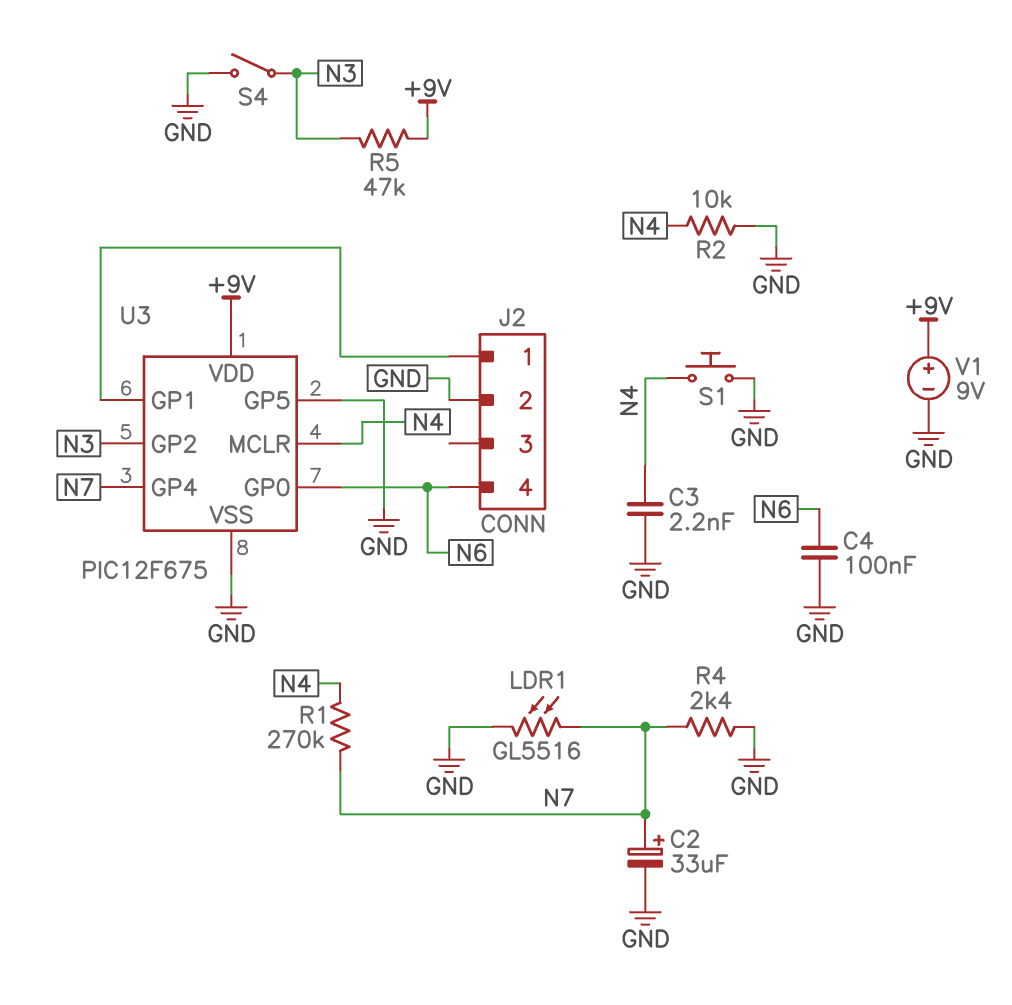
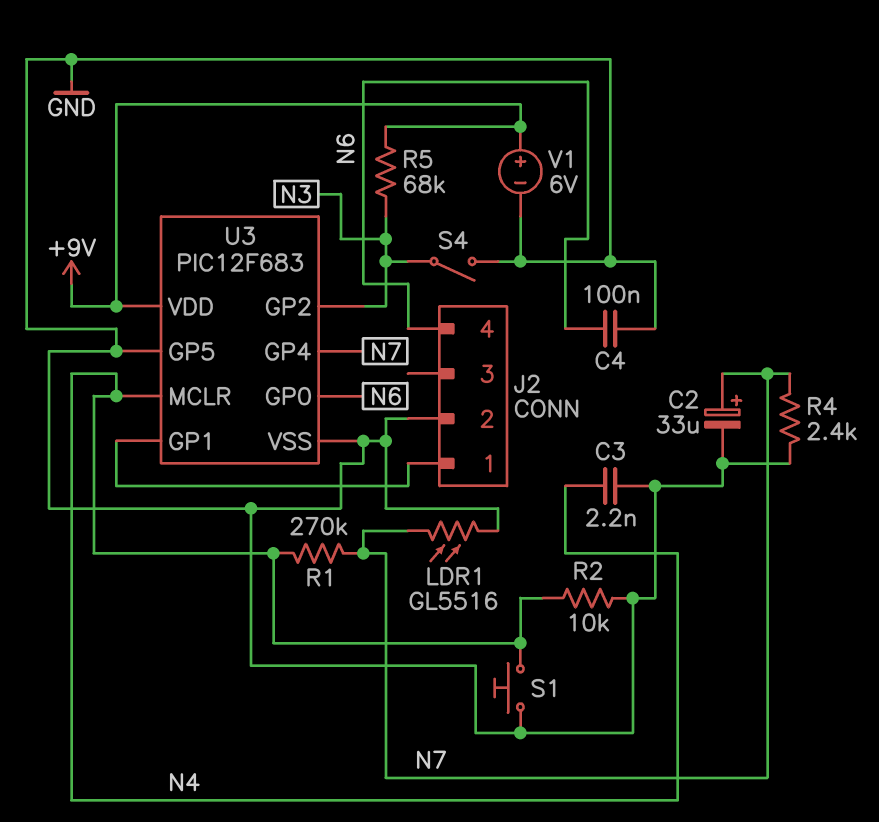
R5: 47k (+9V, N3) -> 68k (+9V, N3)
U3: PIC12F675 -> PIC12F683
V1: 9V (plus +9V, minus GND) -> 6V (plus +9V, minus GND)

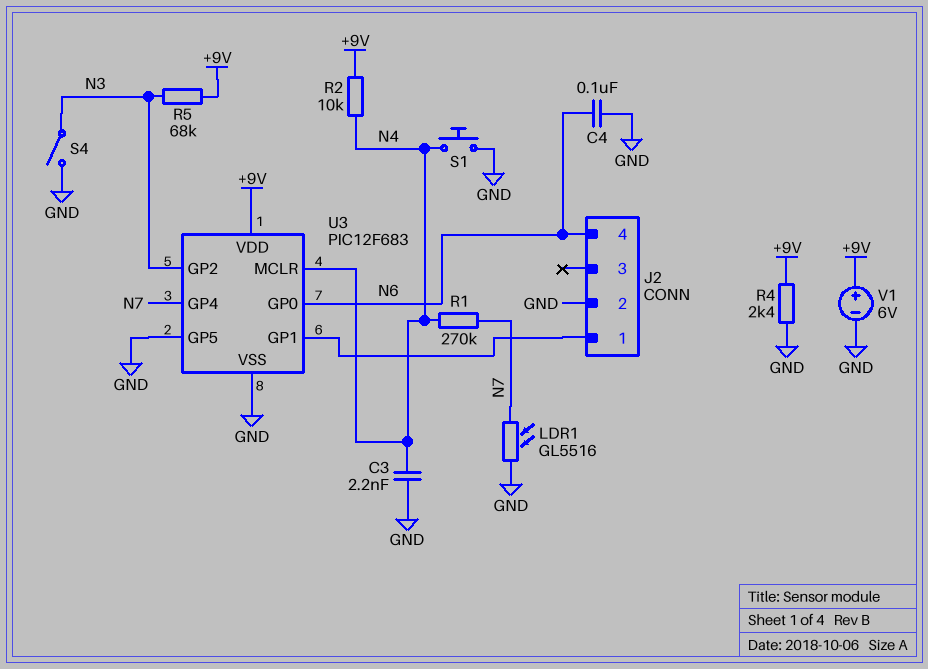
C2: 33uF (plus N7, minus GND) -> none
R2: 10k (GND, N4) -> 10k (+9V, N4)
R4: 2.4k (GND, N7) -> 2.4k (+9V, GND)

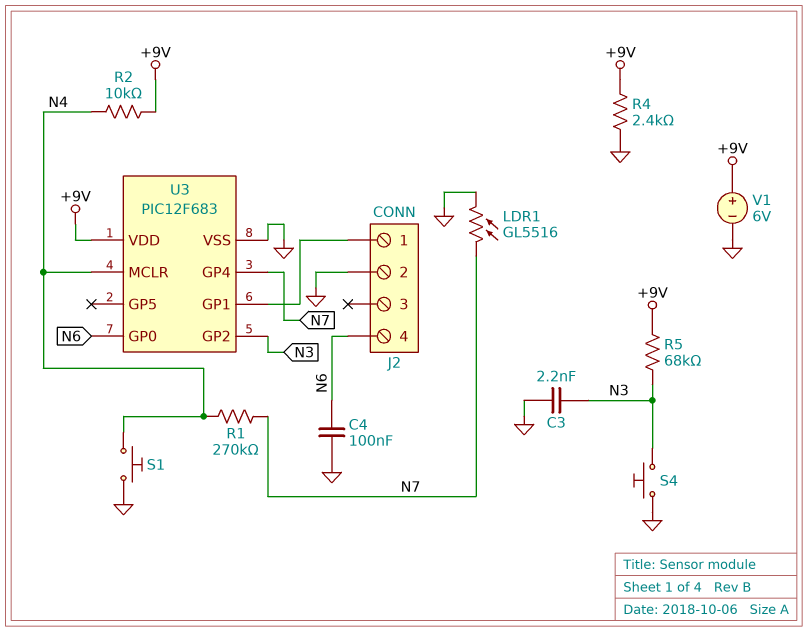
C3: 2.2nF (GND, N4) -> 2.2nF (GND, N3)
S4: switch (GND, N3) -> button (GND, N3)
U3 pin GP5: GND -> none

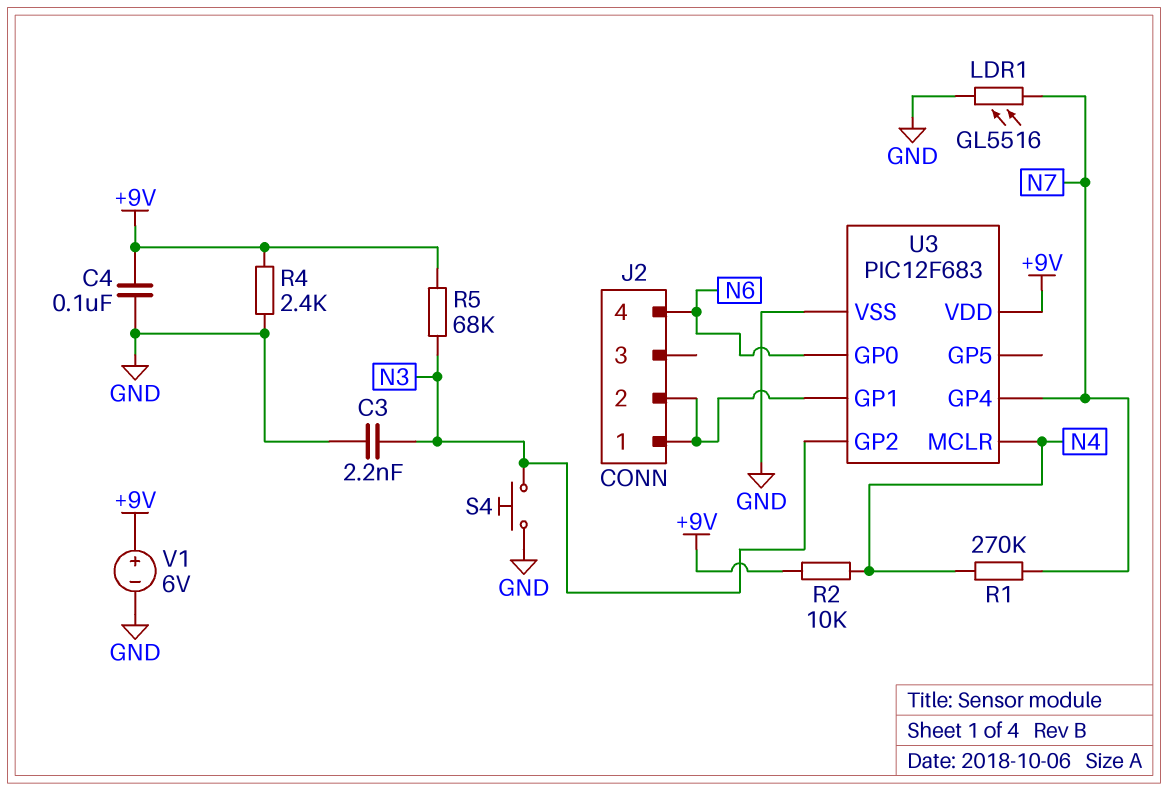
C4: 100nF (GND, N6) -> 100nF (+9V, GND)
J2 pin 2: GND -> J2/1
S1: button (GND, N4) -> none

